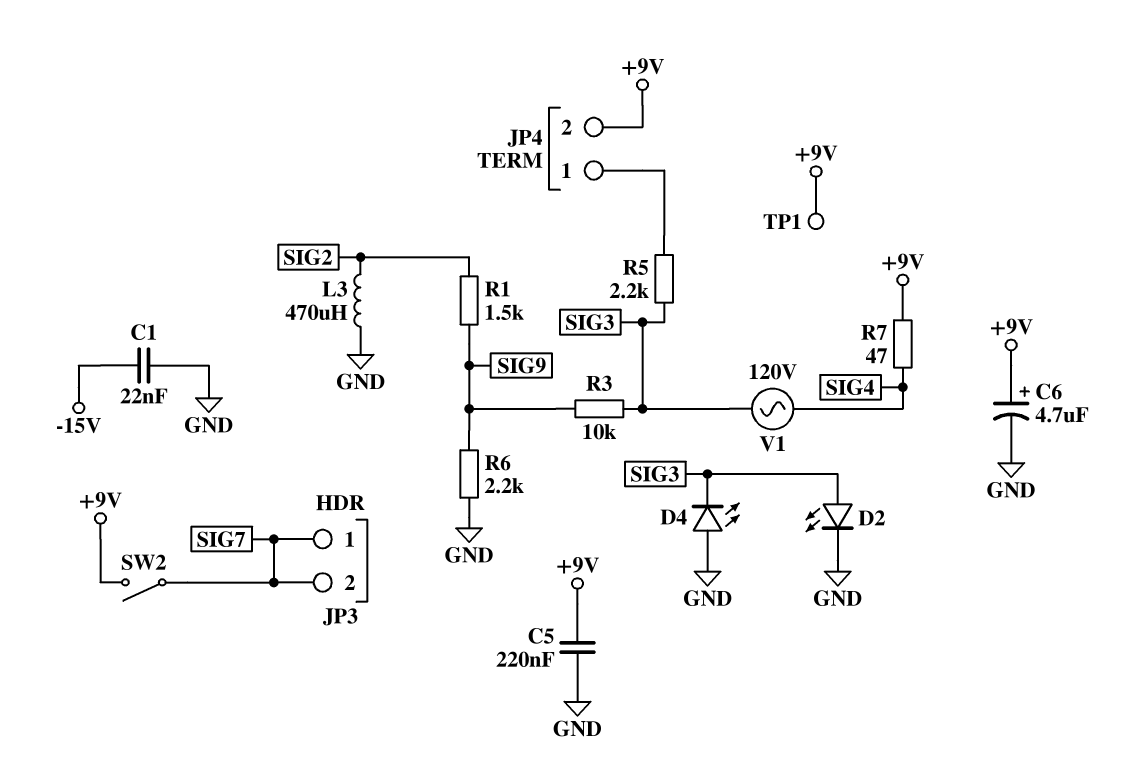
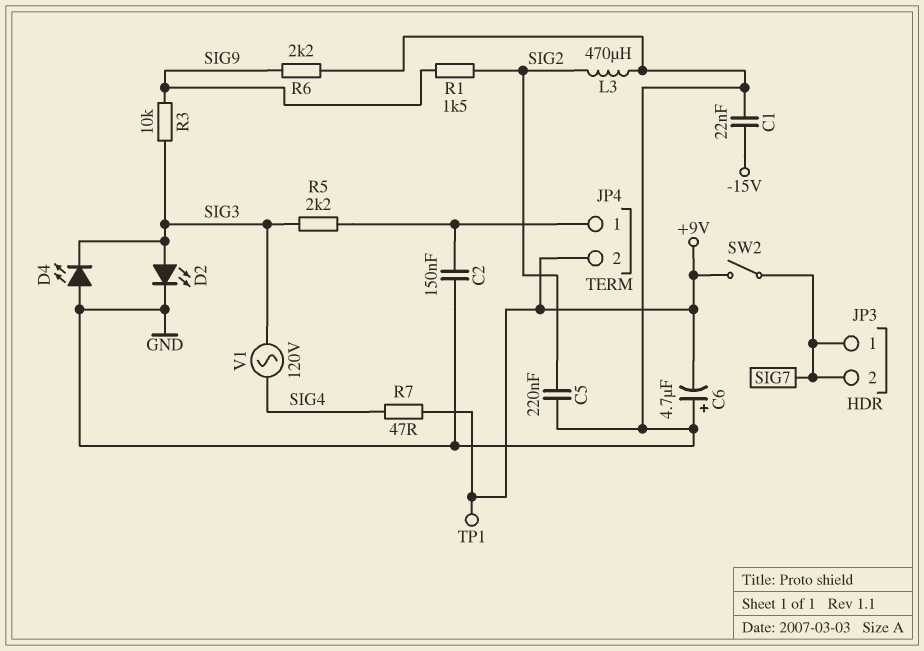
C2: none -> 150nF (GND, JP4/1)
C5: 220nF (+9V, GND) -> 220nF (GND, SIG2)
C6: 4.7uF (plus +9V, minus GND) -> 4.7uF (plus GND, minus +9V)

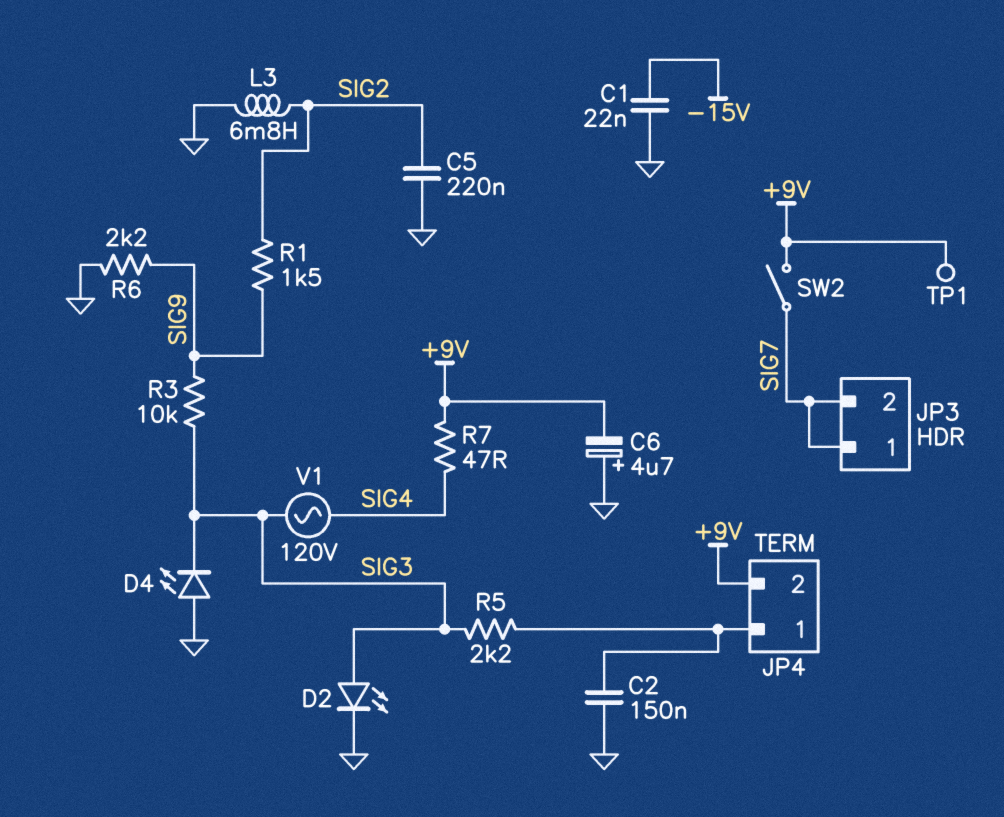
L3: 470uH (GND, SIG2) -> 6.8mH (GND, SIG2)

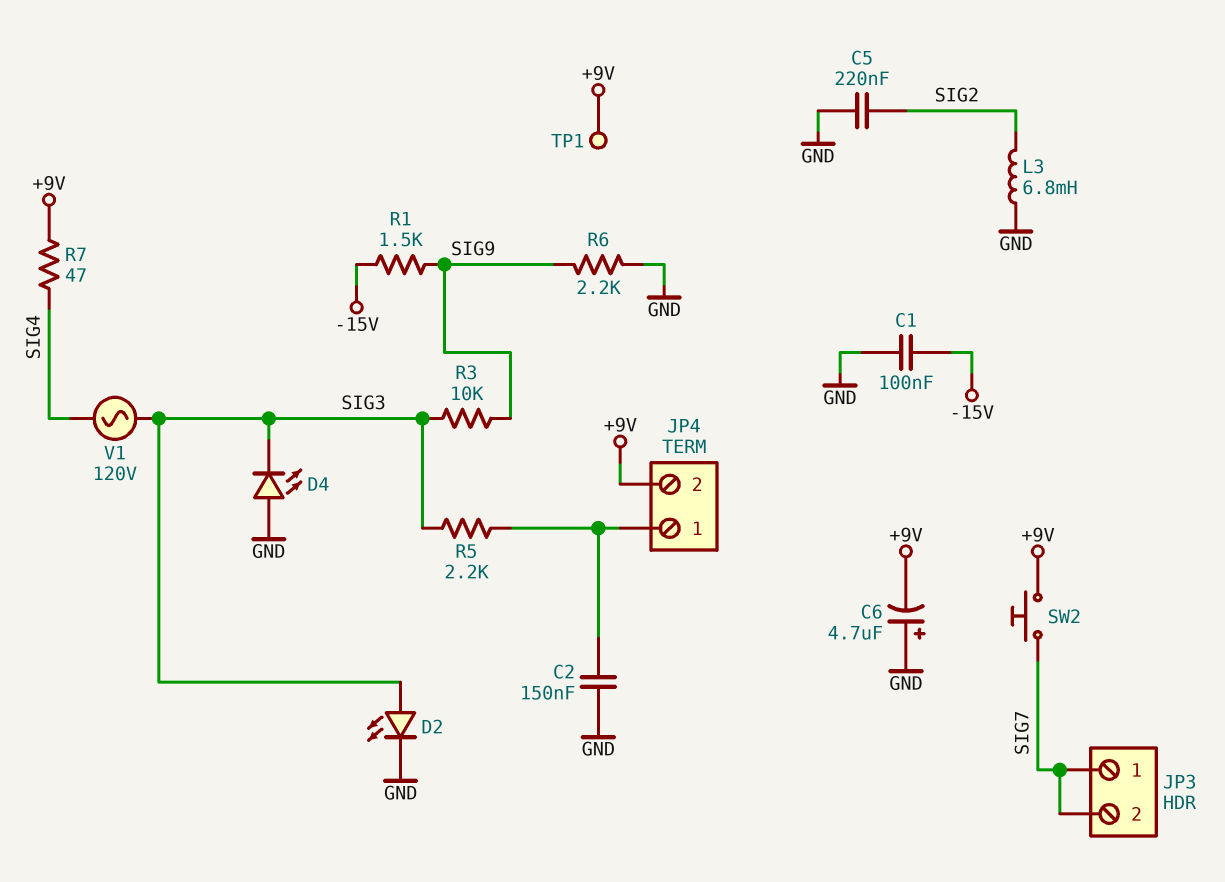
C1: 22nF (-15V, GND) -> 100nF (-15V, GND)
R1: 1.5k (SIG2, SIG9) -> 1.5k (-15V, SIG9)
SW2: switch (+9V, SIG7) -> button (+9V, SIG7)

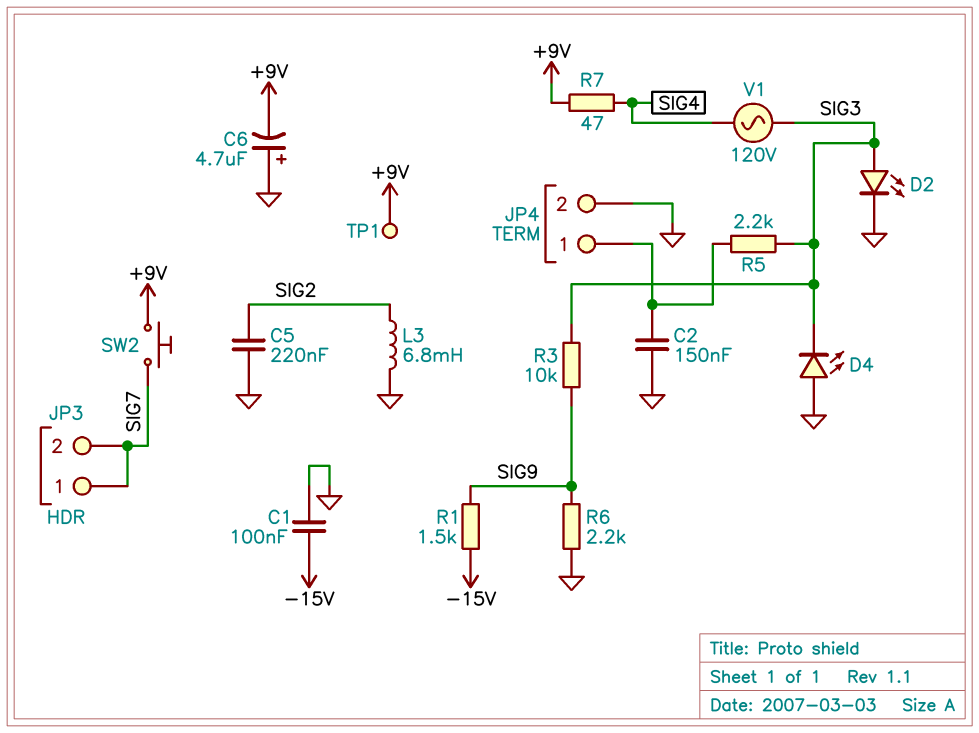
JP4 pin 2: +9V -> GND

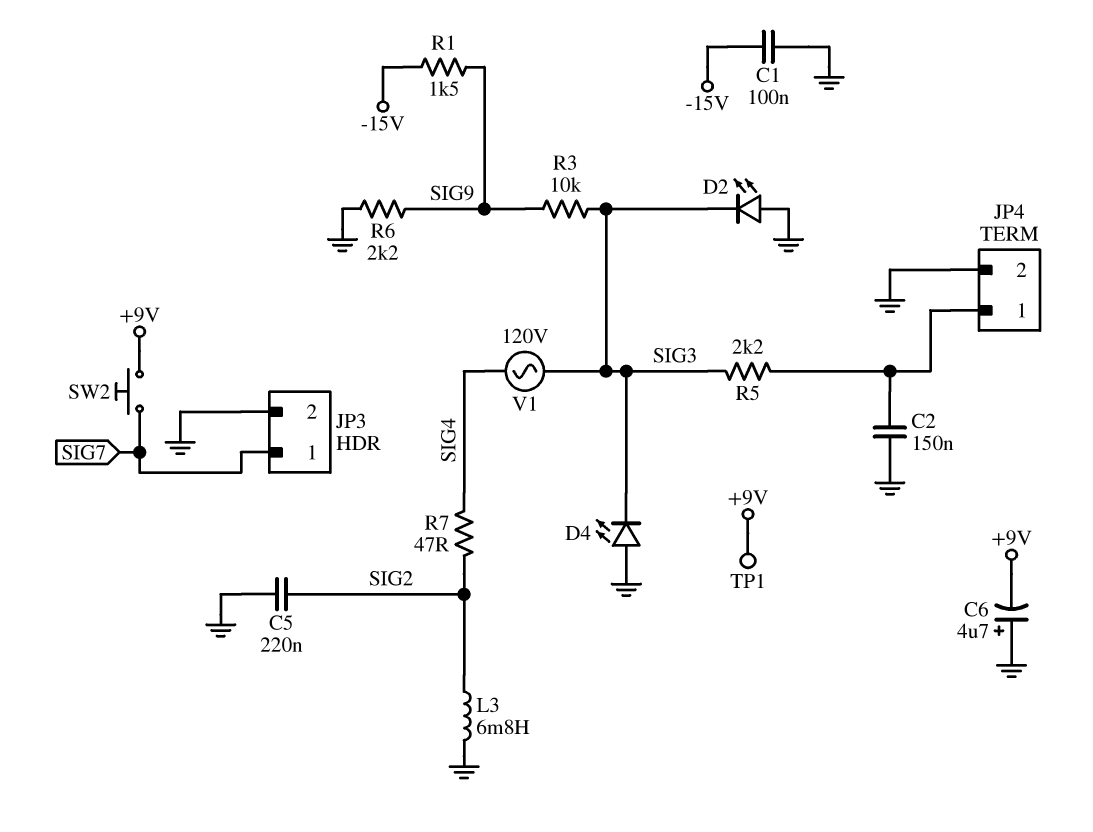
D2: LED (A SIG3, K GND) -> LED (A GND, K SIG3)
JP3 pin 2: SIG7 -> GND
R7: 47 (+9V, SIG4) -> 47 (SIG2, SIG4)

